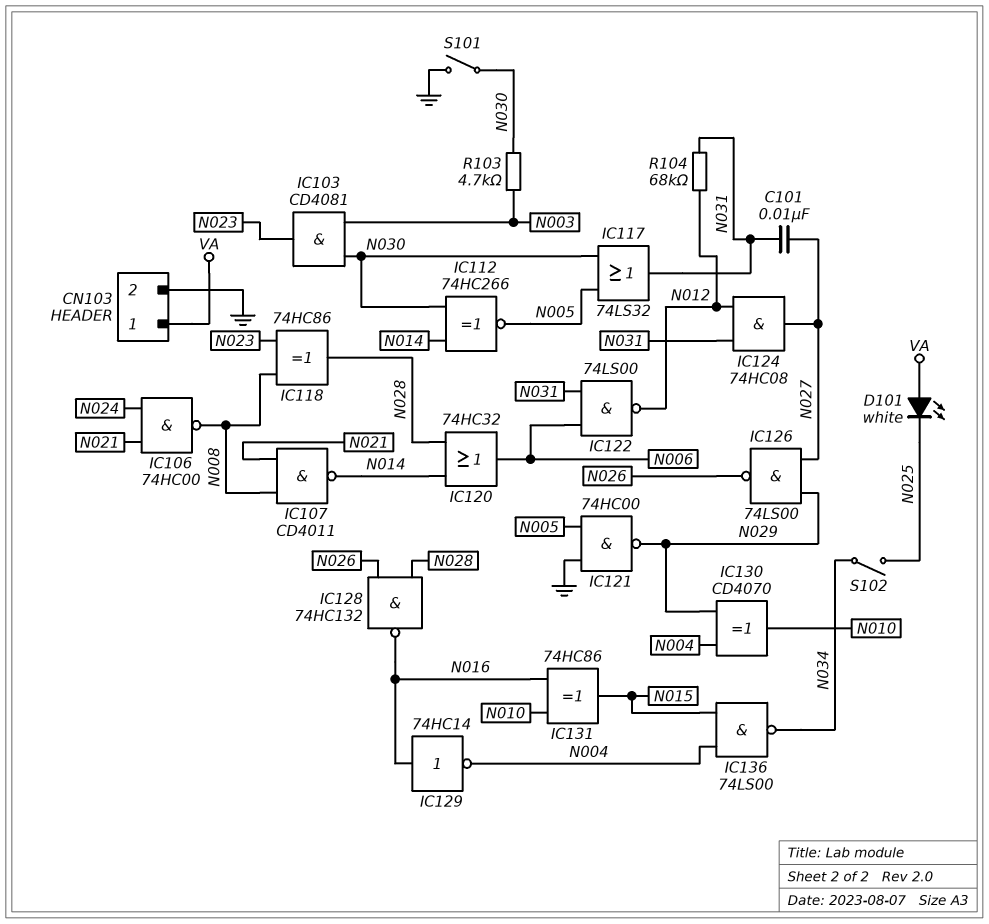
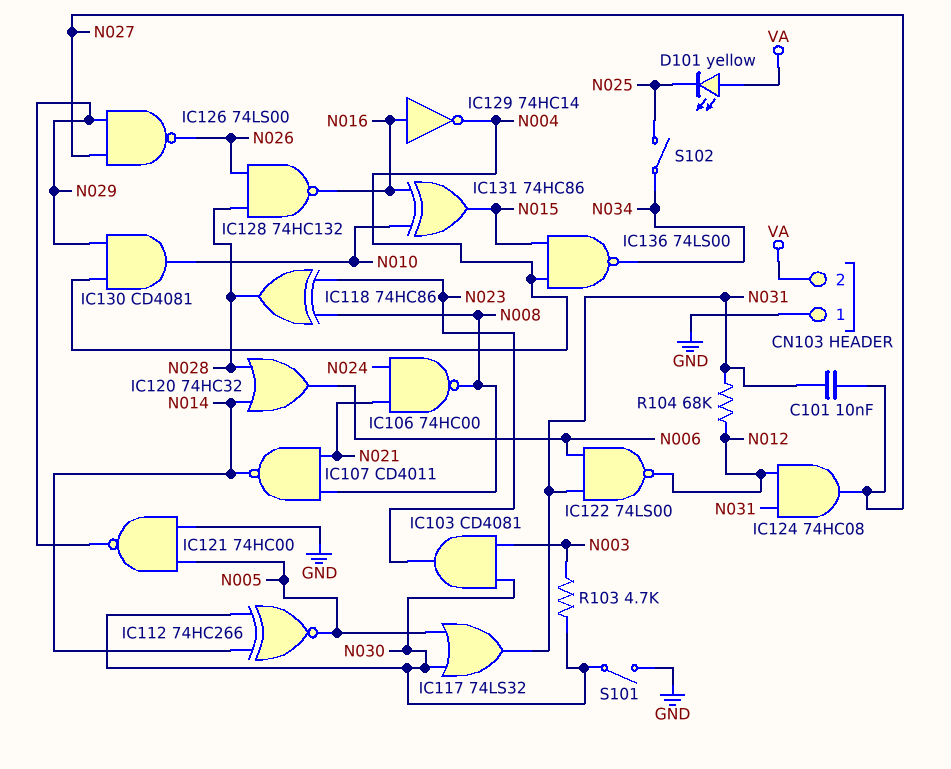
CN103 pin 1: VA -> GND
CN103 pin 2: GND -> VA
D101: LED white (A VA, K N025) -> LED yellow (A VA, K N025)
IC130: XOR CD4070 (in N004, in N029, out N010) -> AND CD4081 (in N004, in N029, out N010)

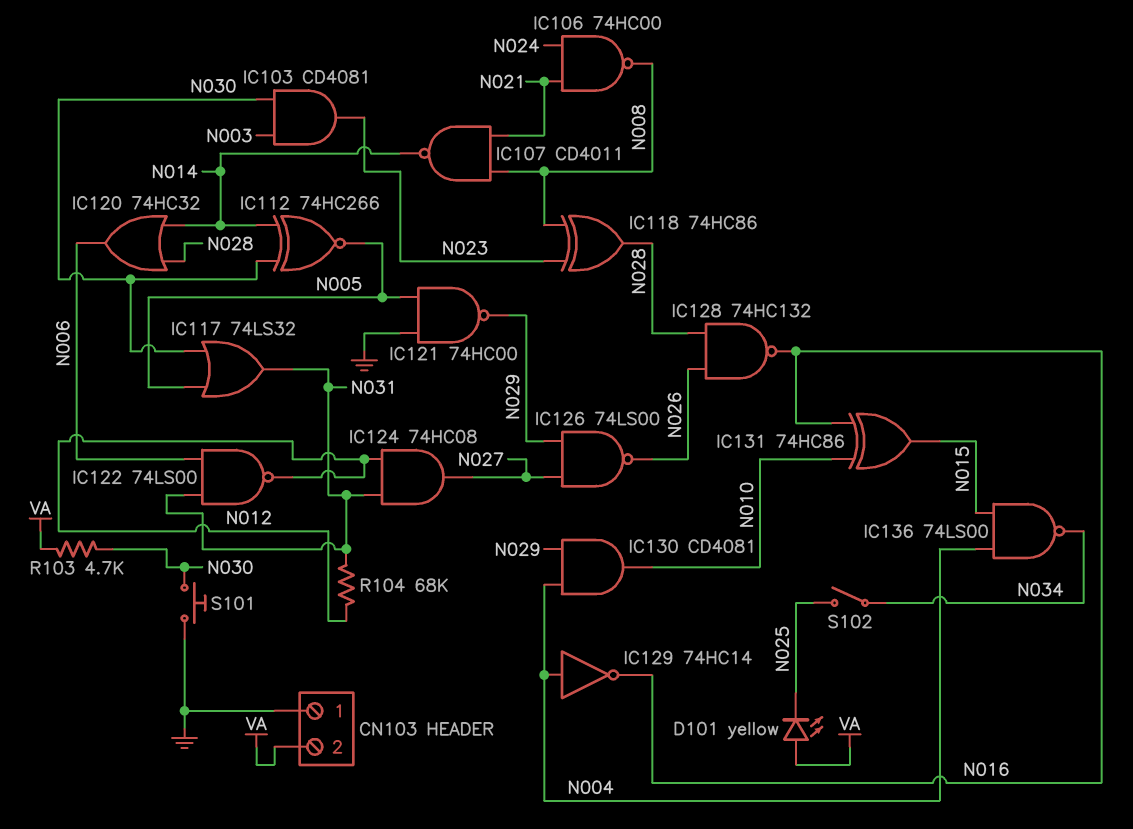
C101: 10nF (N027, N031) -> none
IC129: NOT 74HC14 (in N016, out N004) -> NOT 74HC14 (in N004, out N016)
R103: 4.7k (N003, N030) -> 4.7k (N030, VA)
S101: switch (GND, N030) -> button (GND, N030)

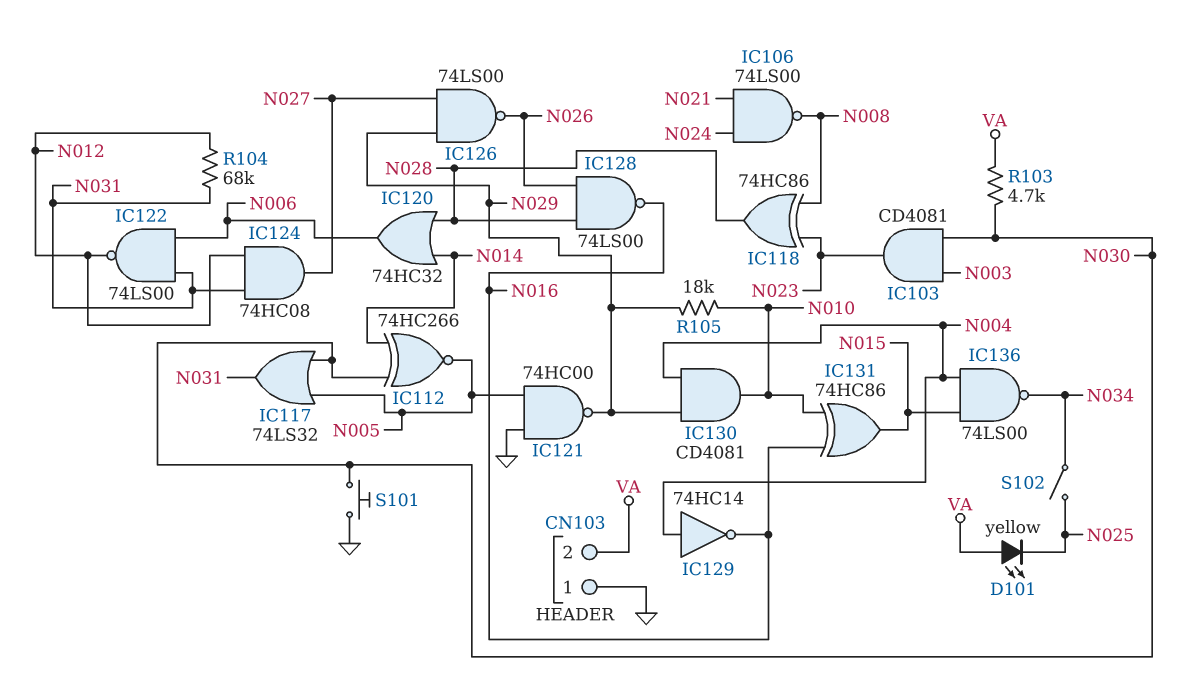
IC106: NAND 74HC00 (in N021, in N024, out N008) -> NAND 74LS00 (in N021, in N024, out N008)
IC107: NAND CD4011 (in N008, in N021, out N014) -> none
IC128: NAND 74HC132 (in N026, in N028, out N016) -> NAND 74LS00 (in N026, in N028, out N016)
R105: none -> 18k (N010, N029)

